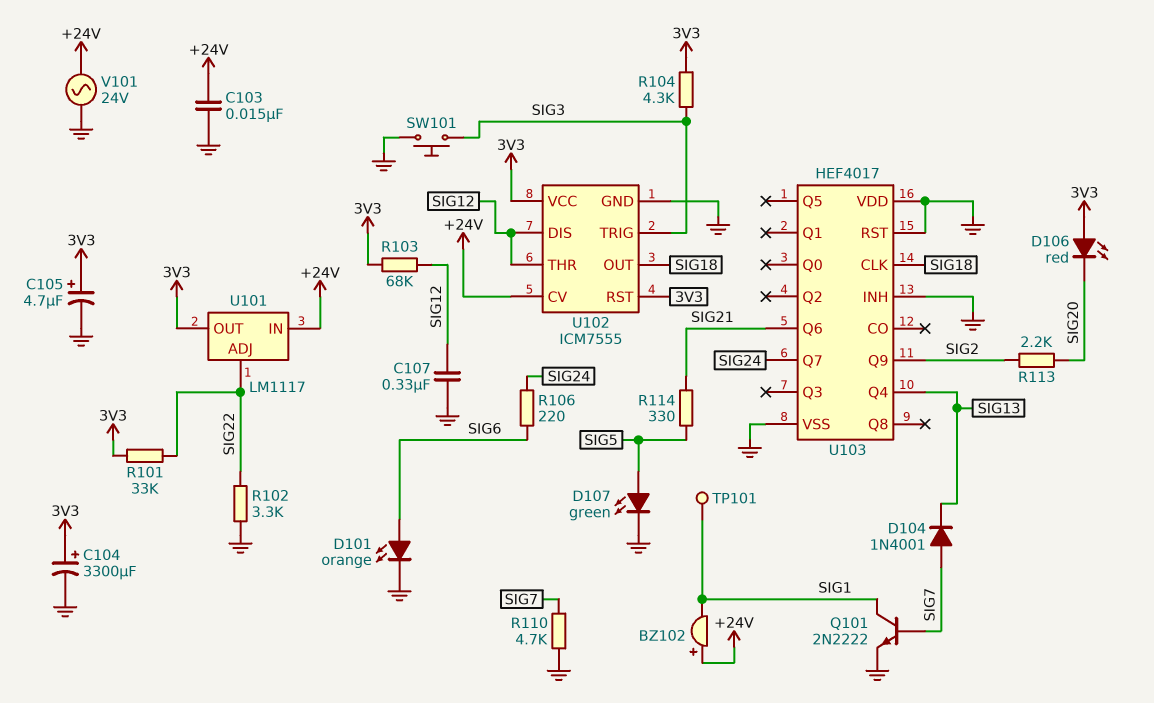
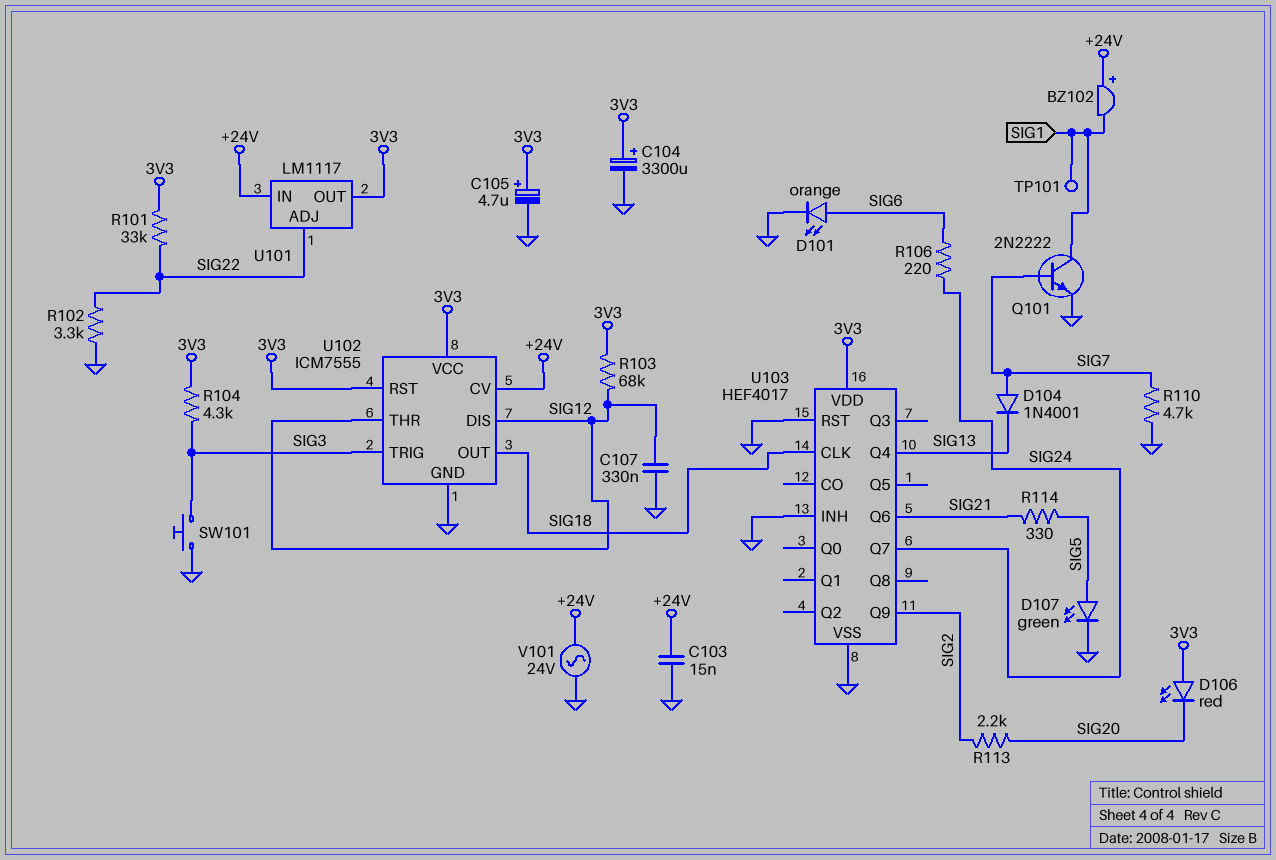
U103 pin VDD: GND -> 3V3

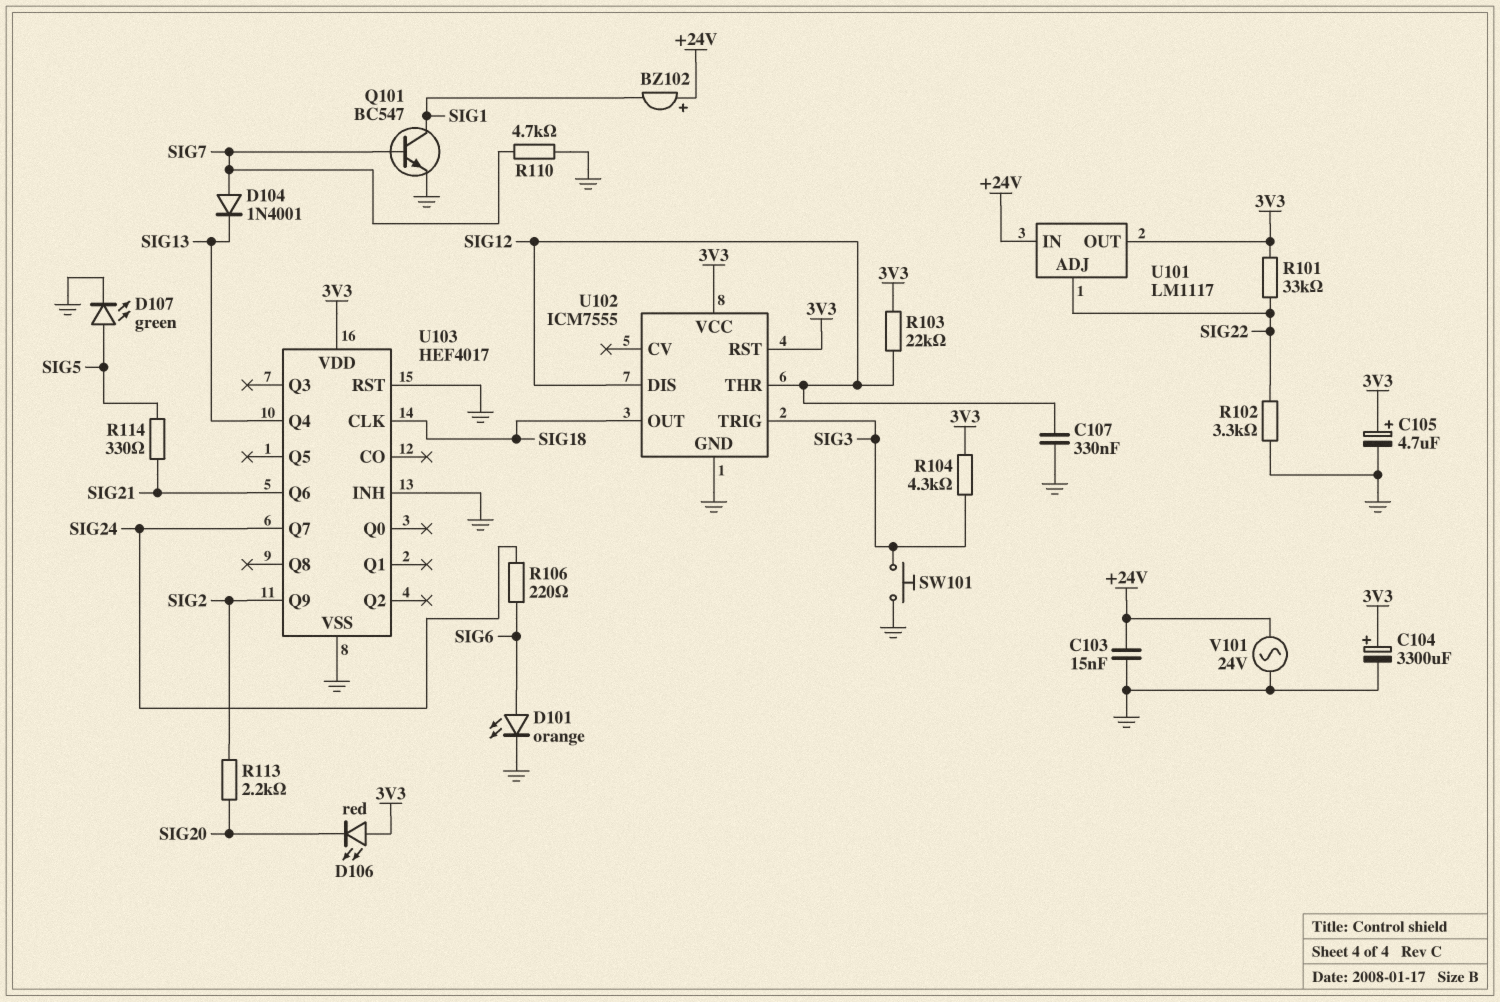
Q101: NPN 2N2222 (B SIG7, C SIG1, E GND) -> NPN BC547 (B SIG7, C SIG1, E GND)
R103: 68k (3V3, SIG12) -> 22k (3V3, SIG12)
TP101: test point (SIG1) -> none
U102 pin CV: +24V -> none

